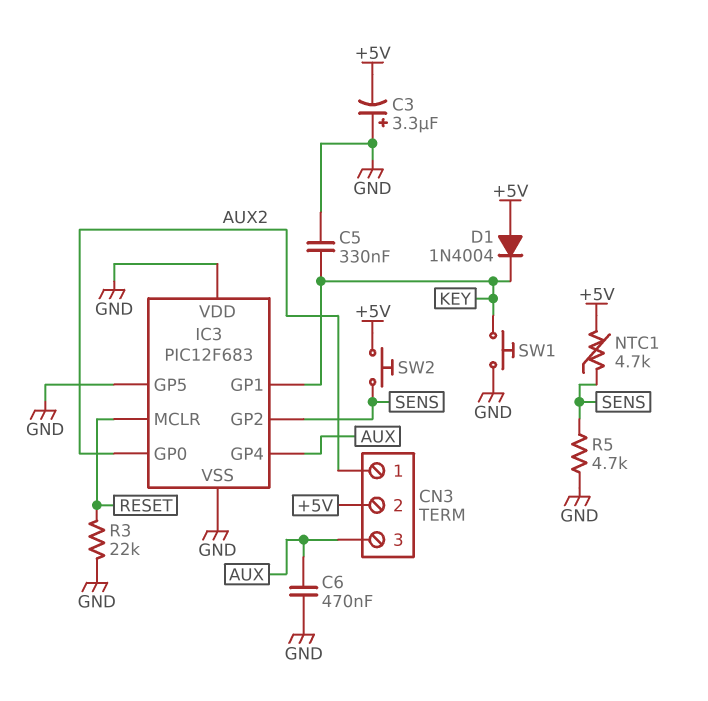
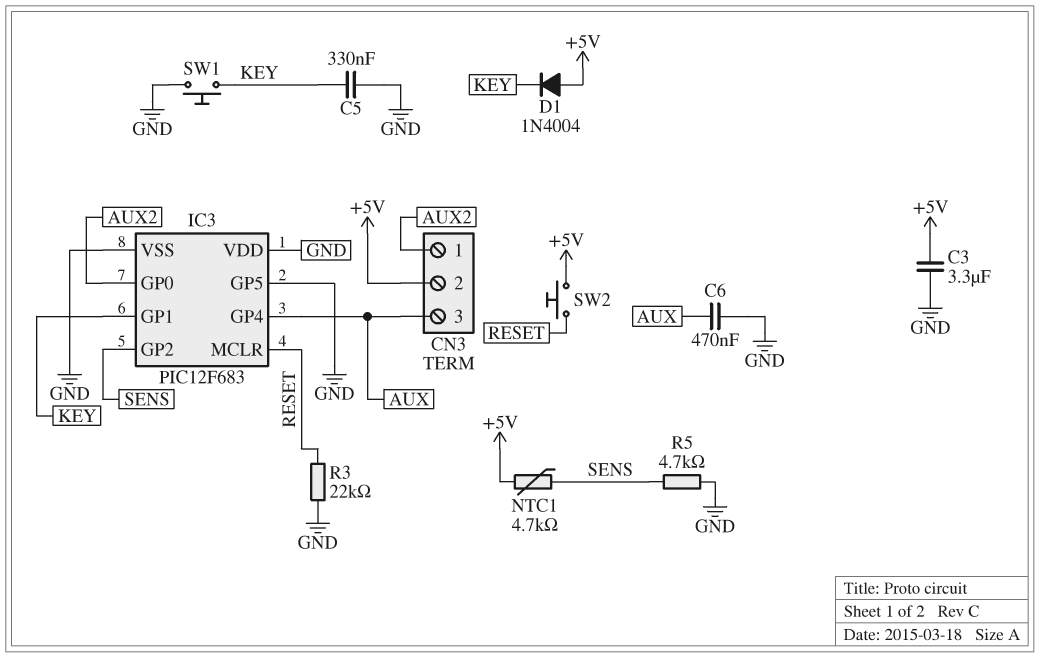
C3: 3.3uF (plus GND, minus +5V) -> 3.3uF (+5V, GND)
SW2: button (+5V, SENS) -> button (+5V, RESET)

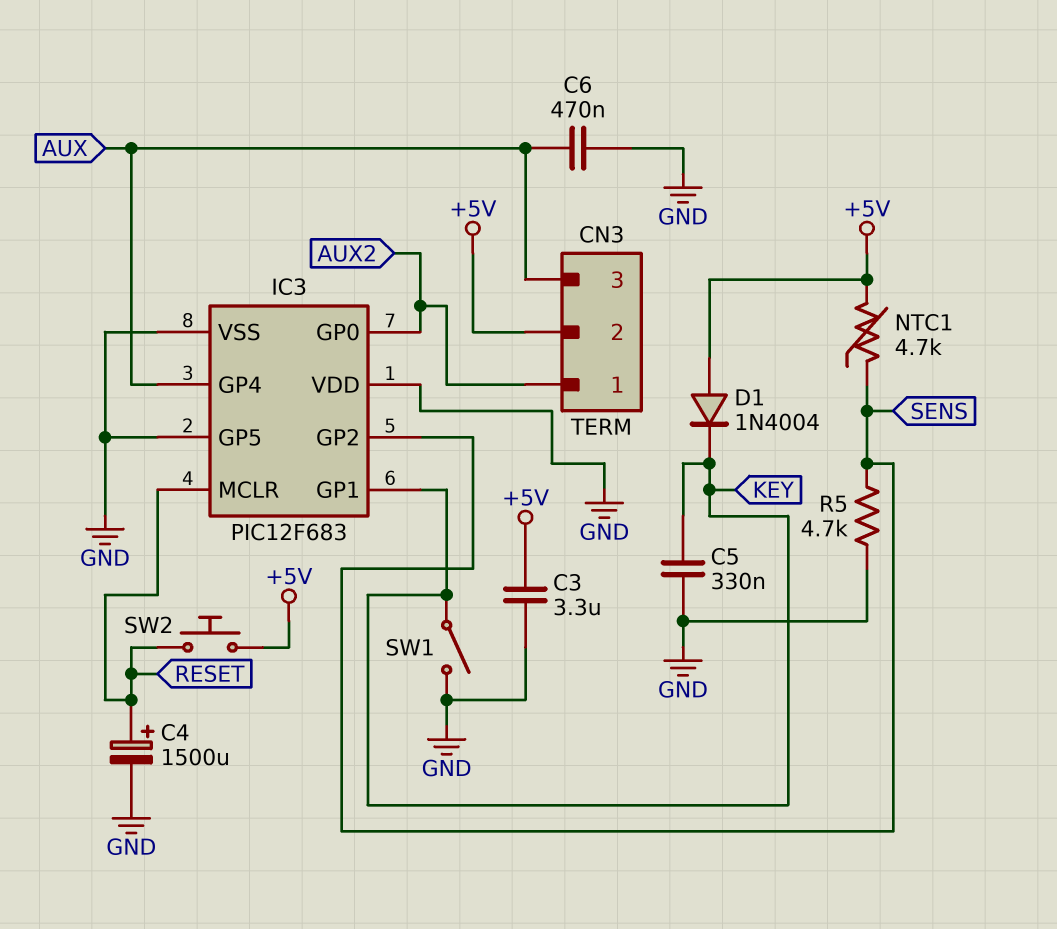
C4: none -> 1500uF (plus RESET, minus GND)
R3: 22k (GND, RESET) -> none
SW1: button (GND, KEY) -> switch (GND, KEY)

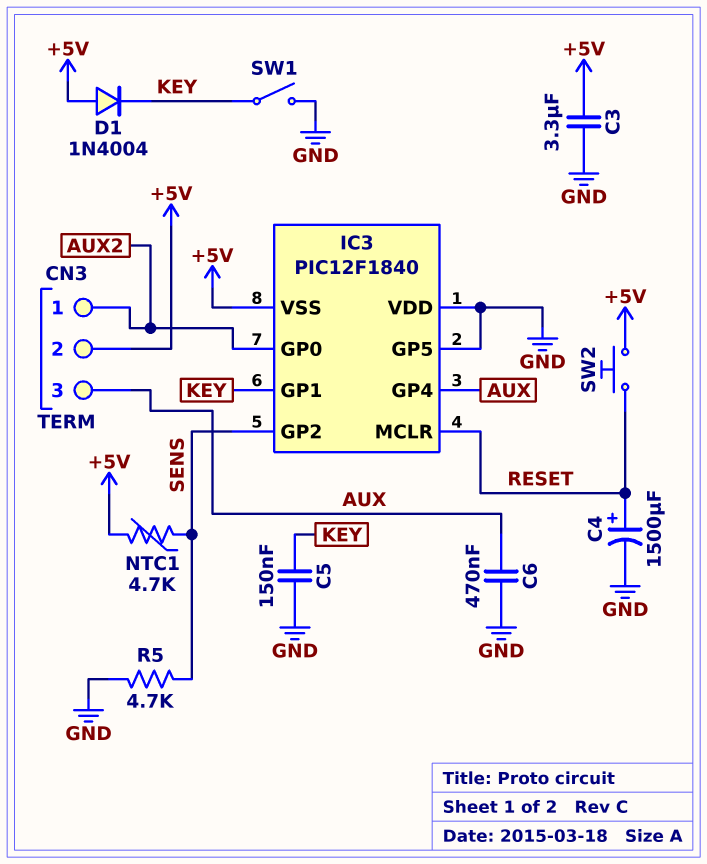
C5: 330nF (GND, KEY) -> 150nF (GND, KEY)
IC3: PIC12F683 -> PIC12F1840
IC3 pin VSS: GND -> +5V

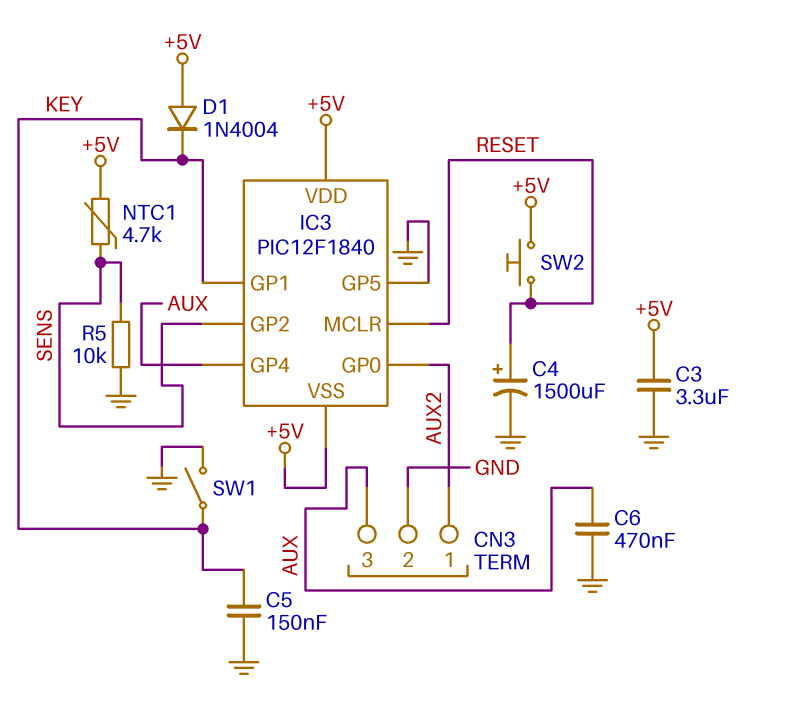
CN3 pin 2: +5V -> GND
IC3 pin VDD: GND -> +5V
R5: 4.7k (GND, SENS) -> 10k (GND, SENS)

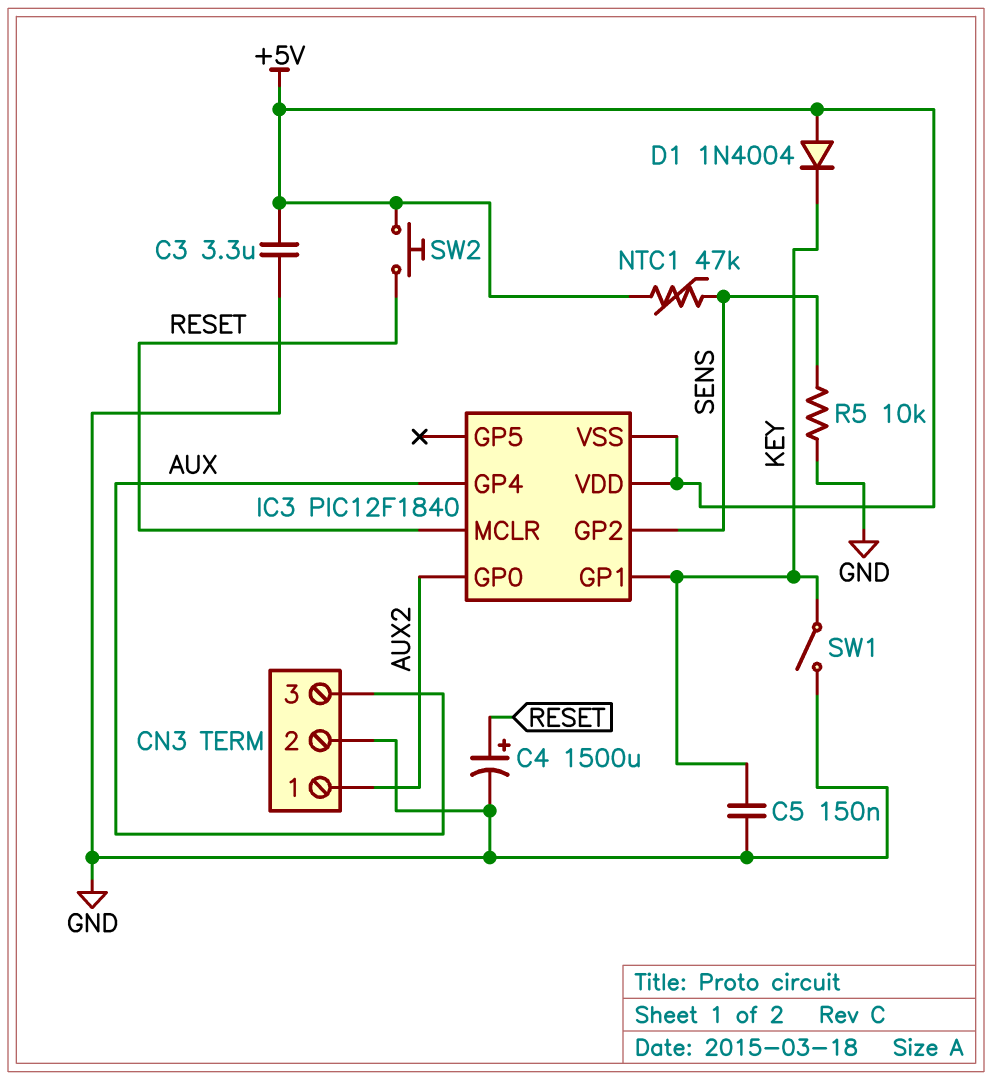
C6: 470nF (AUX, GND) -> none
IC3 pin GP5: GND -> none
NTC1: 4.7k (+5V, SENS) -> 47k (+5V, SENS)

